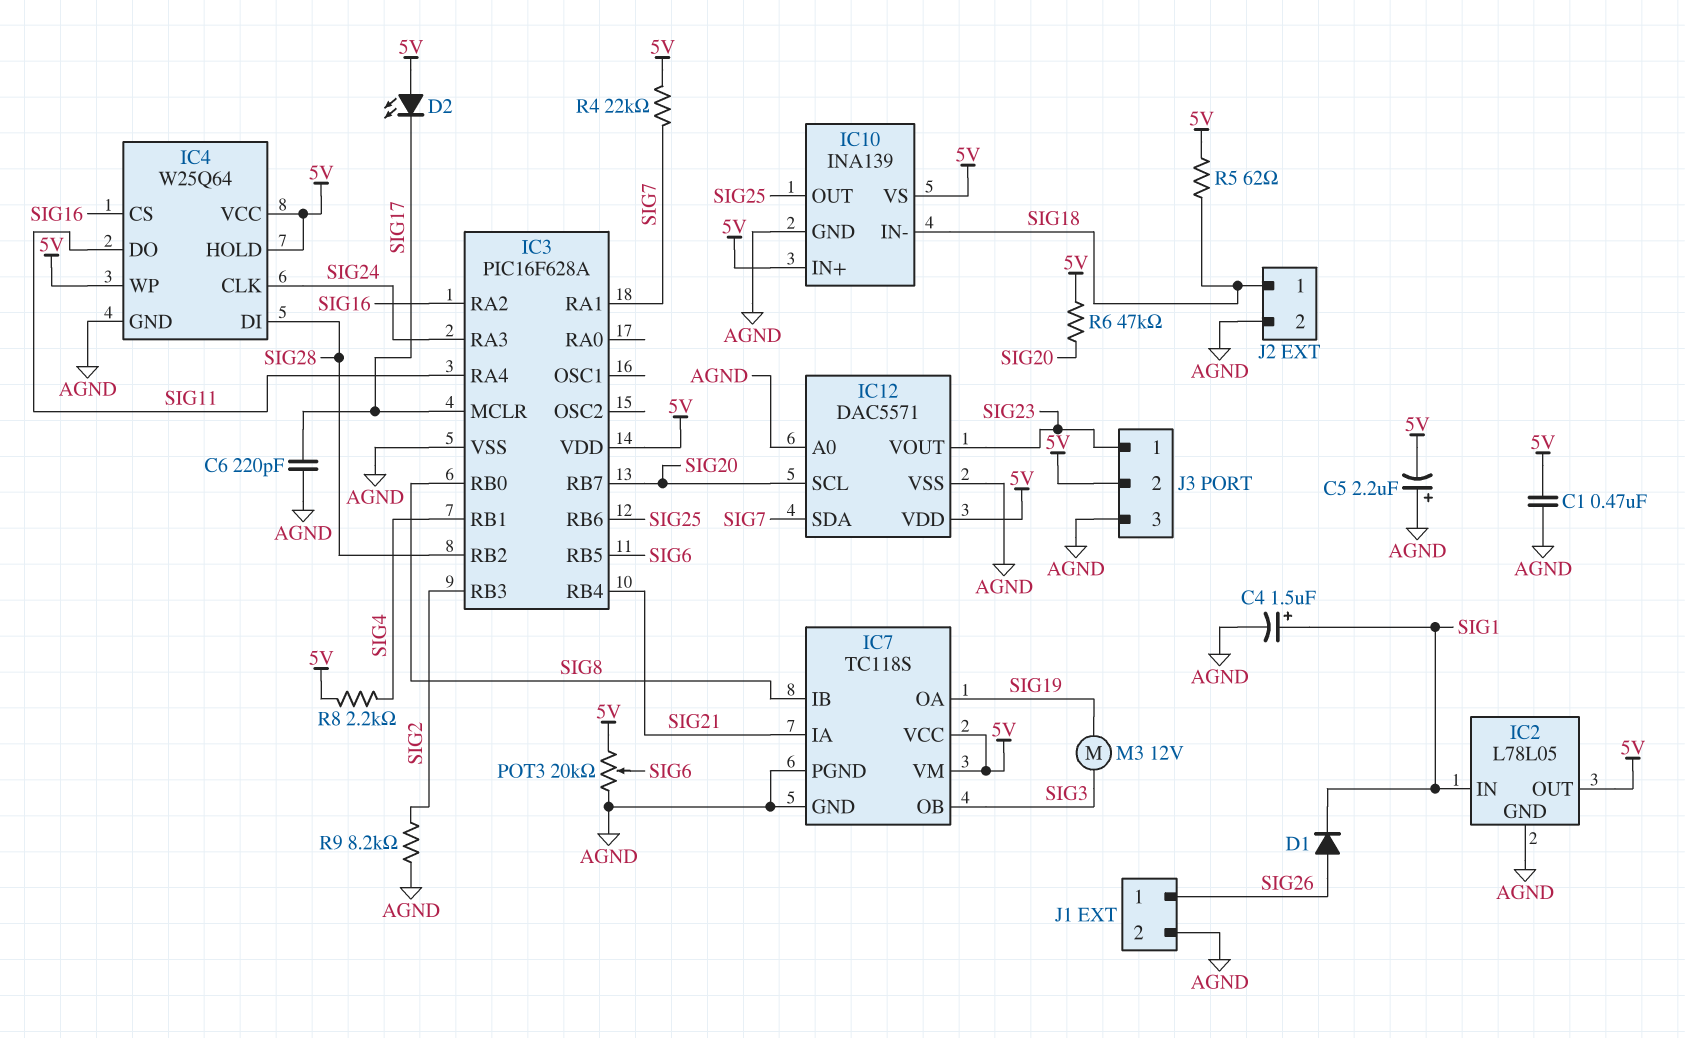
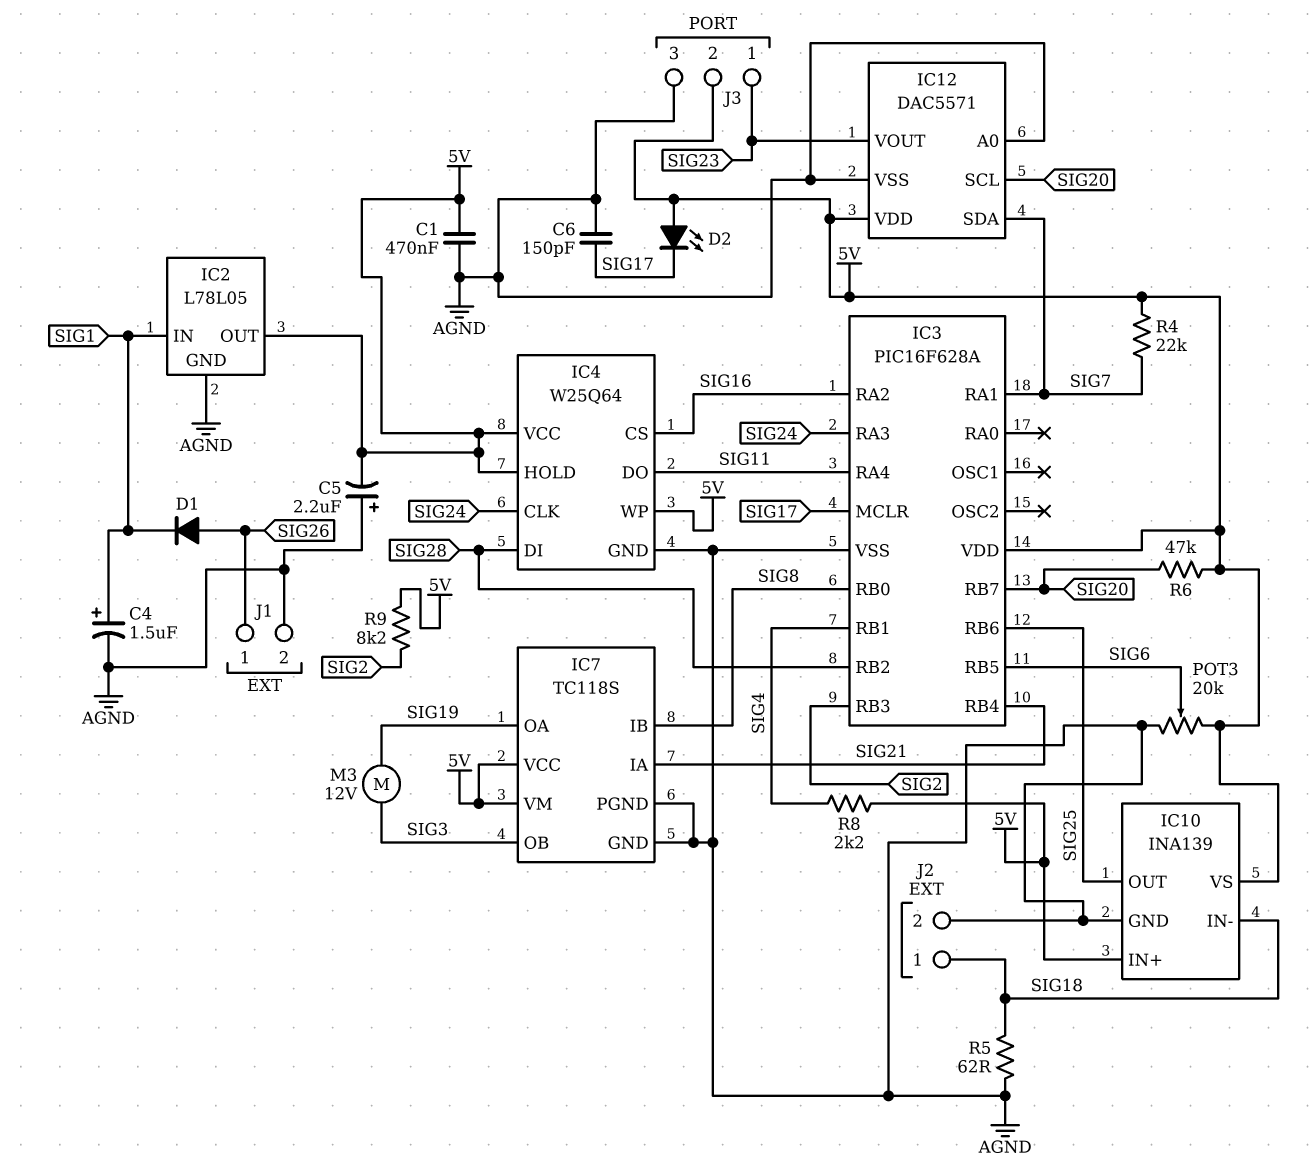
C6: 220pF (AGND, SIG17) -> 150pF (AGND, SIG17)
R5: 62 (5V, SIG18) -> 62 (AGND, SIG18)
R9: 8.2k (AGND, SIG2) -> 8.2k (5V, SIG2)

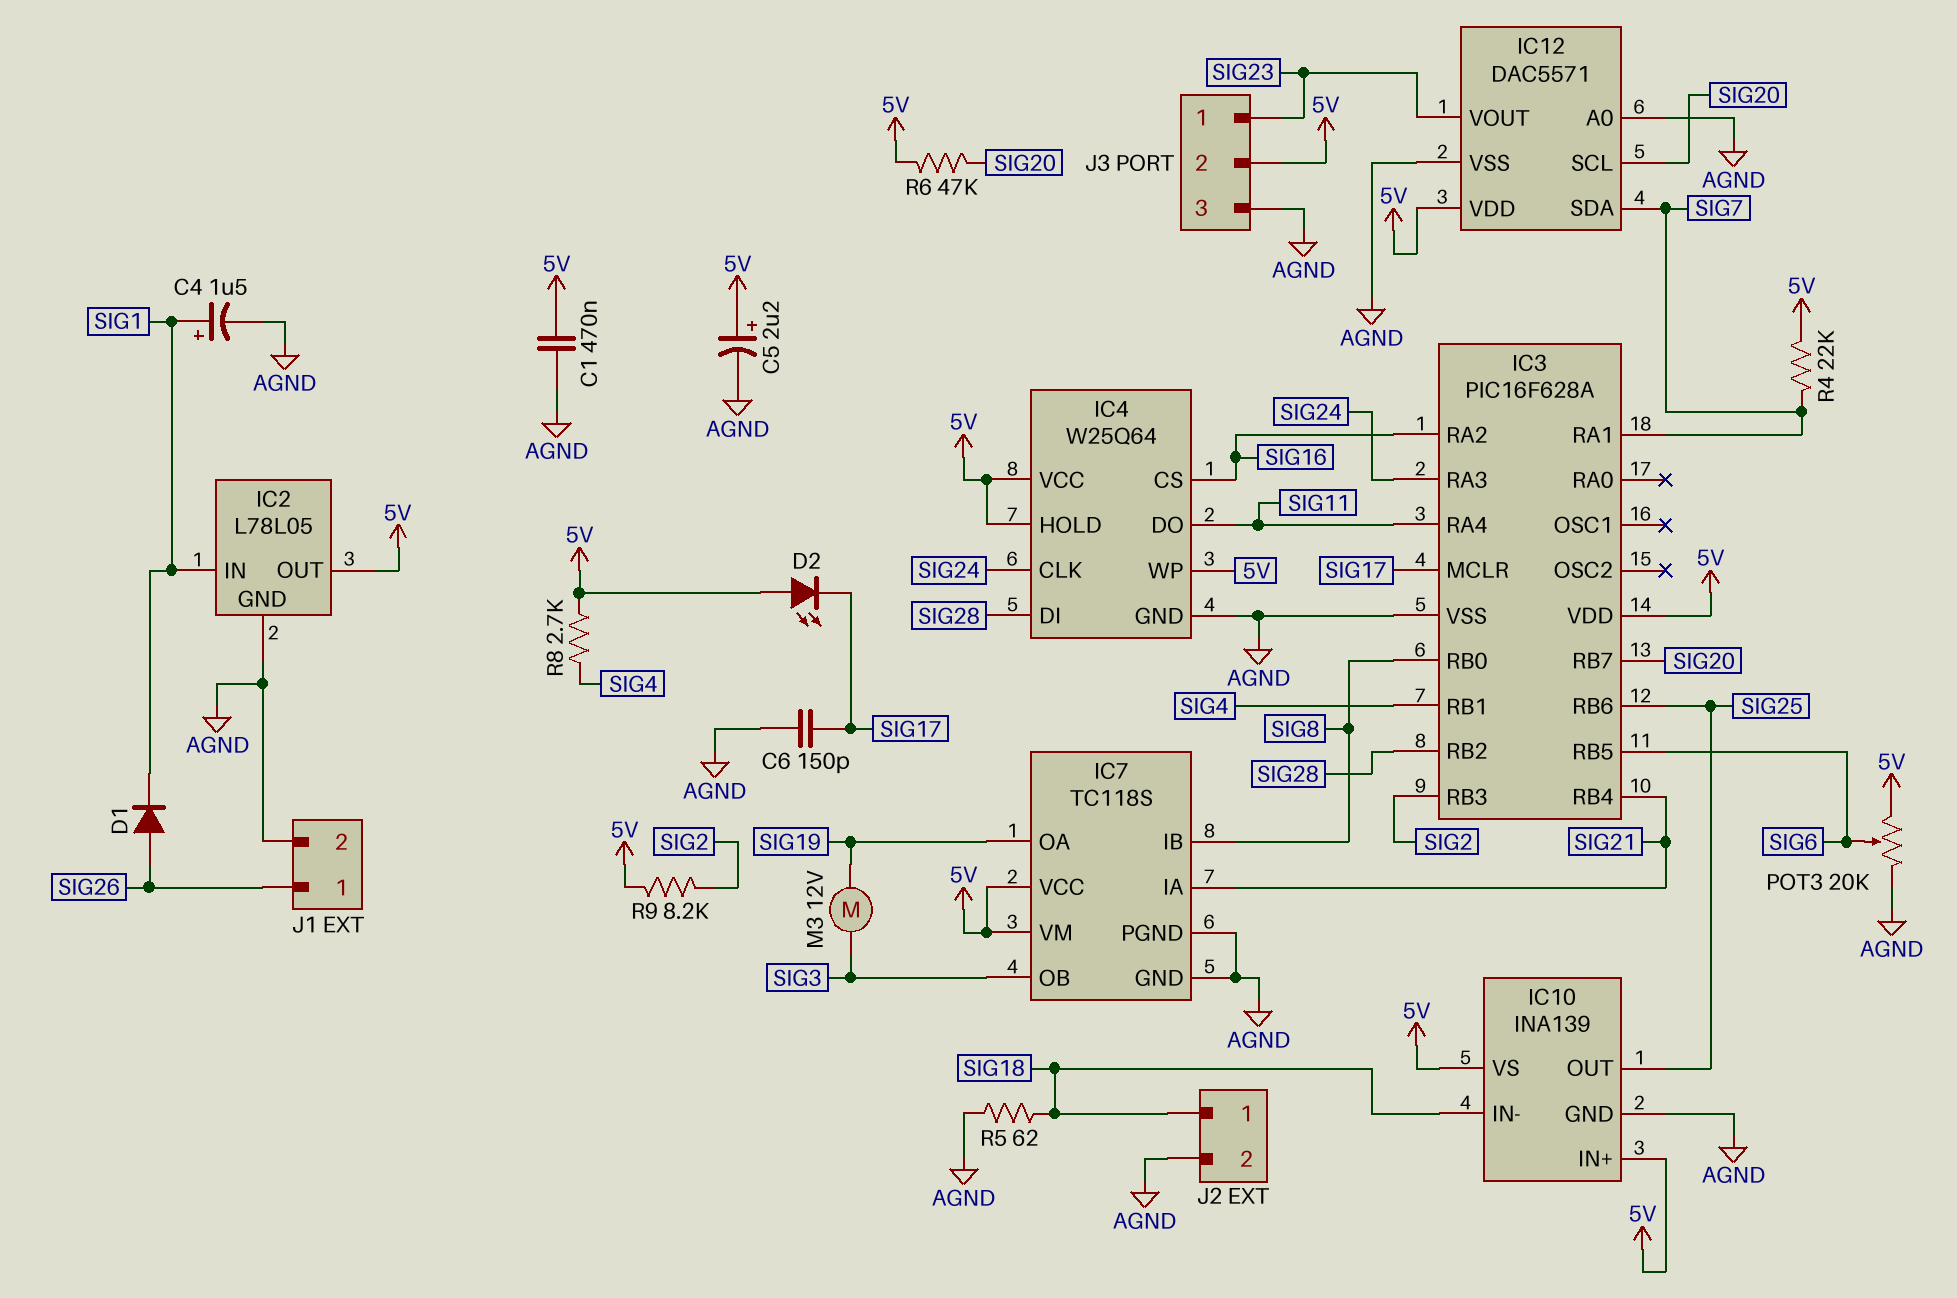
C5: 2.2uF (plus AGND, minus 5V) -> 2.2uF (plus 5V, minus AGND)
R8: 2.2k (5V, SIG4) -> 2.7k (5V, SIG4)

